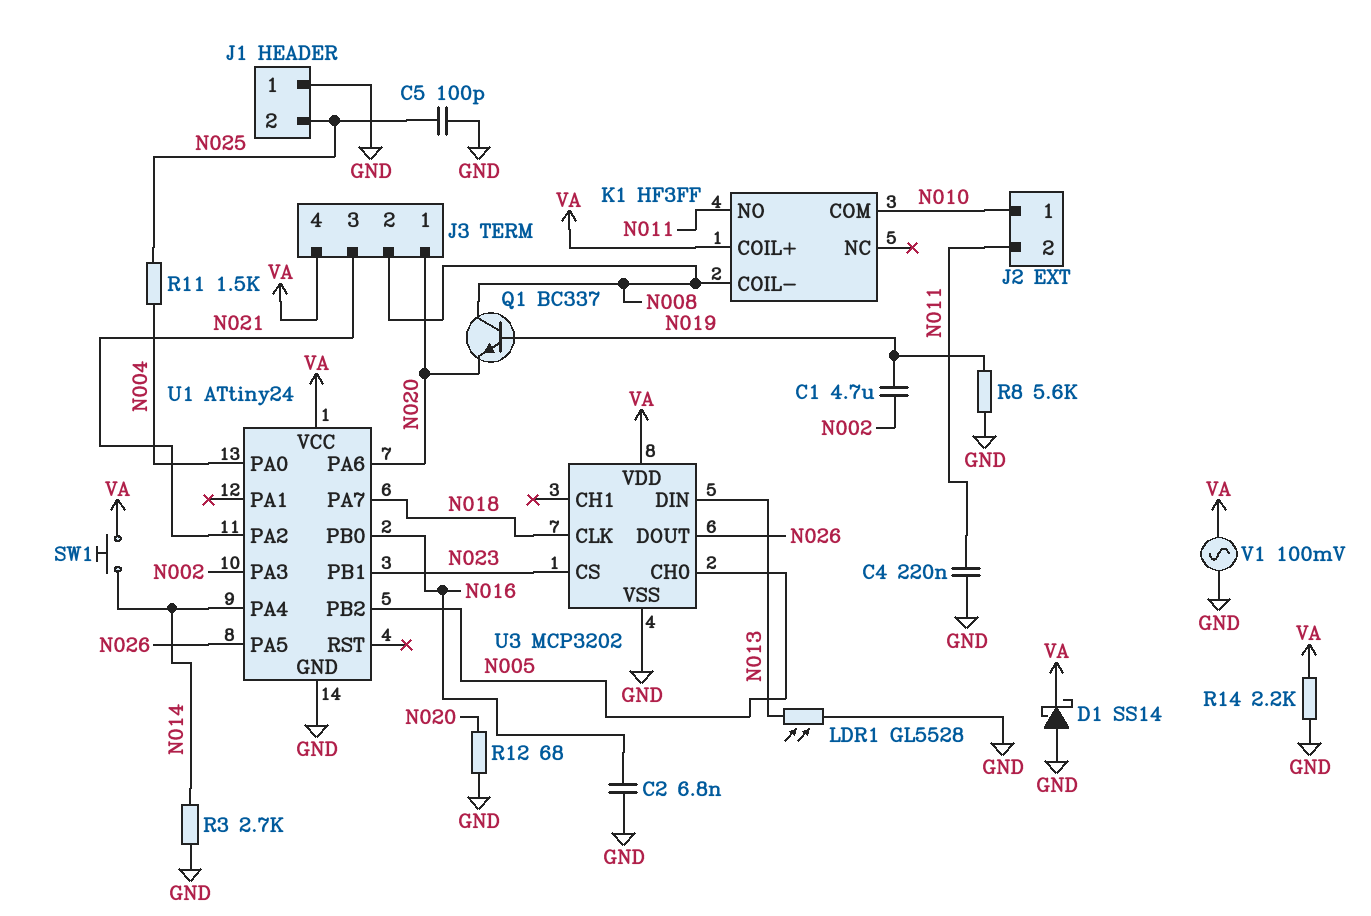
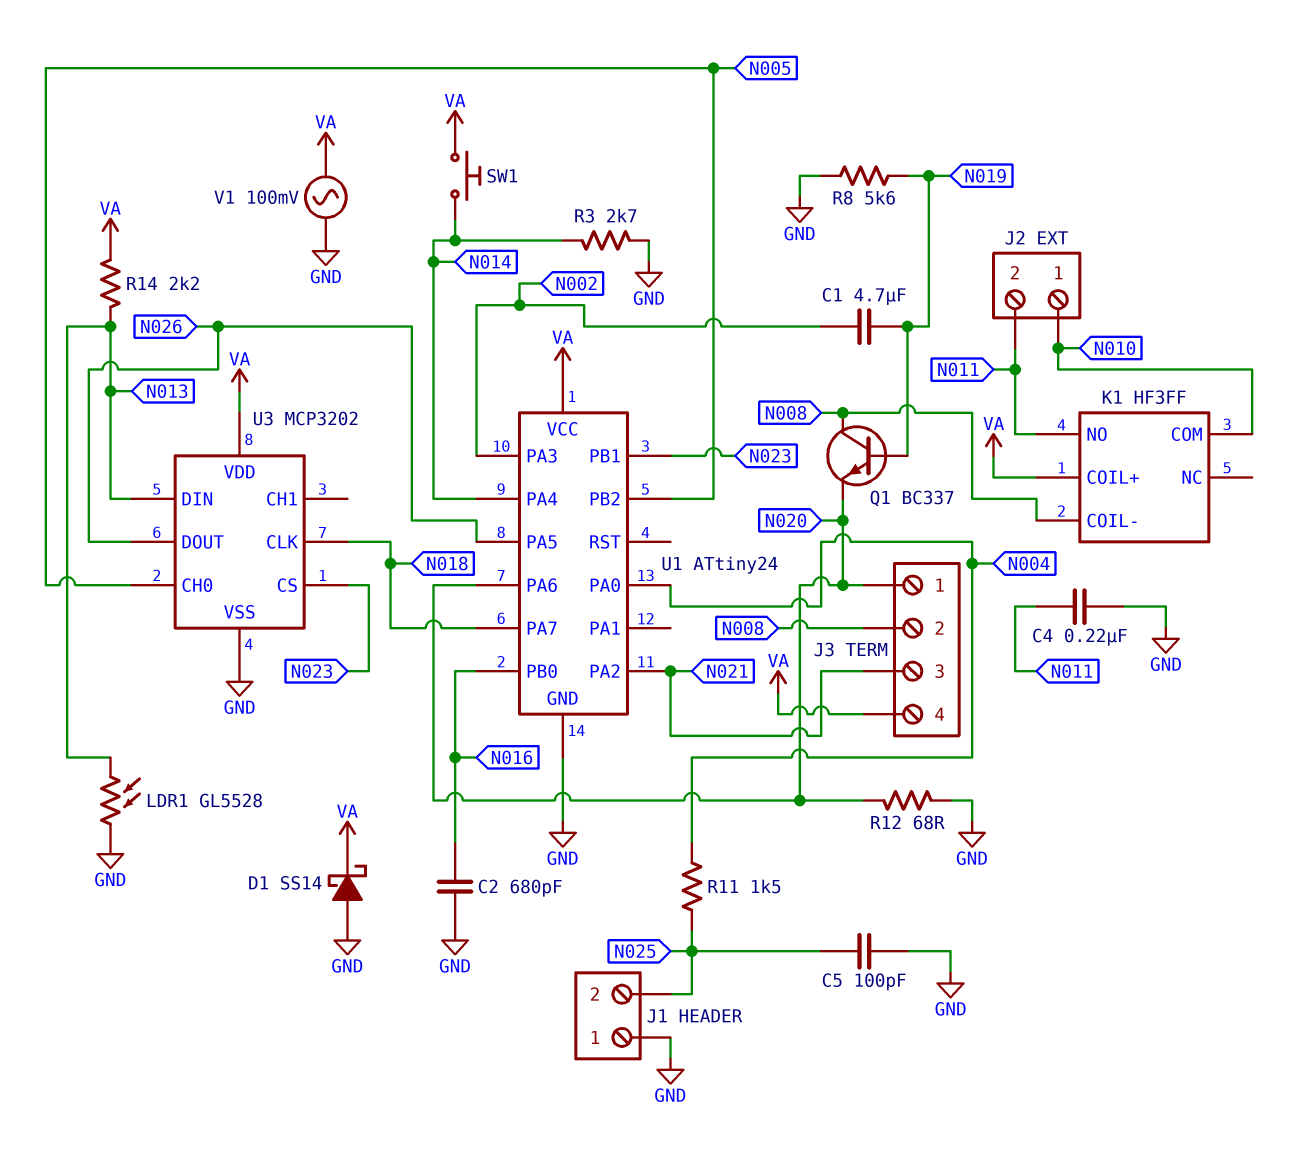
C2: 6.8nF (GND, N016) -> 680pF (GND, N016)
R14: 2.2k (GND, VA) -> 2.2k (N013, VA)

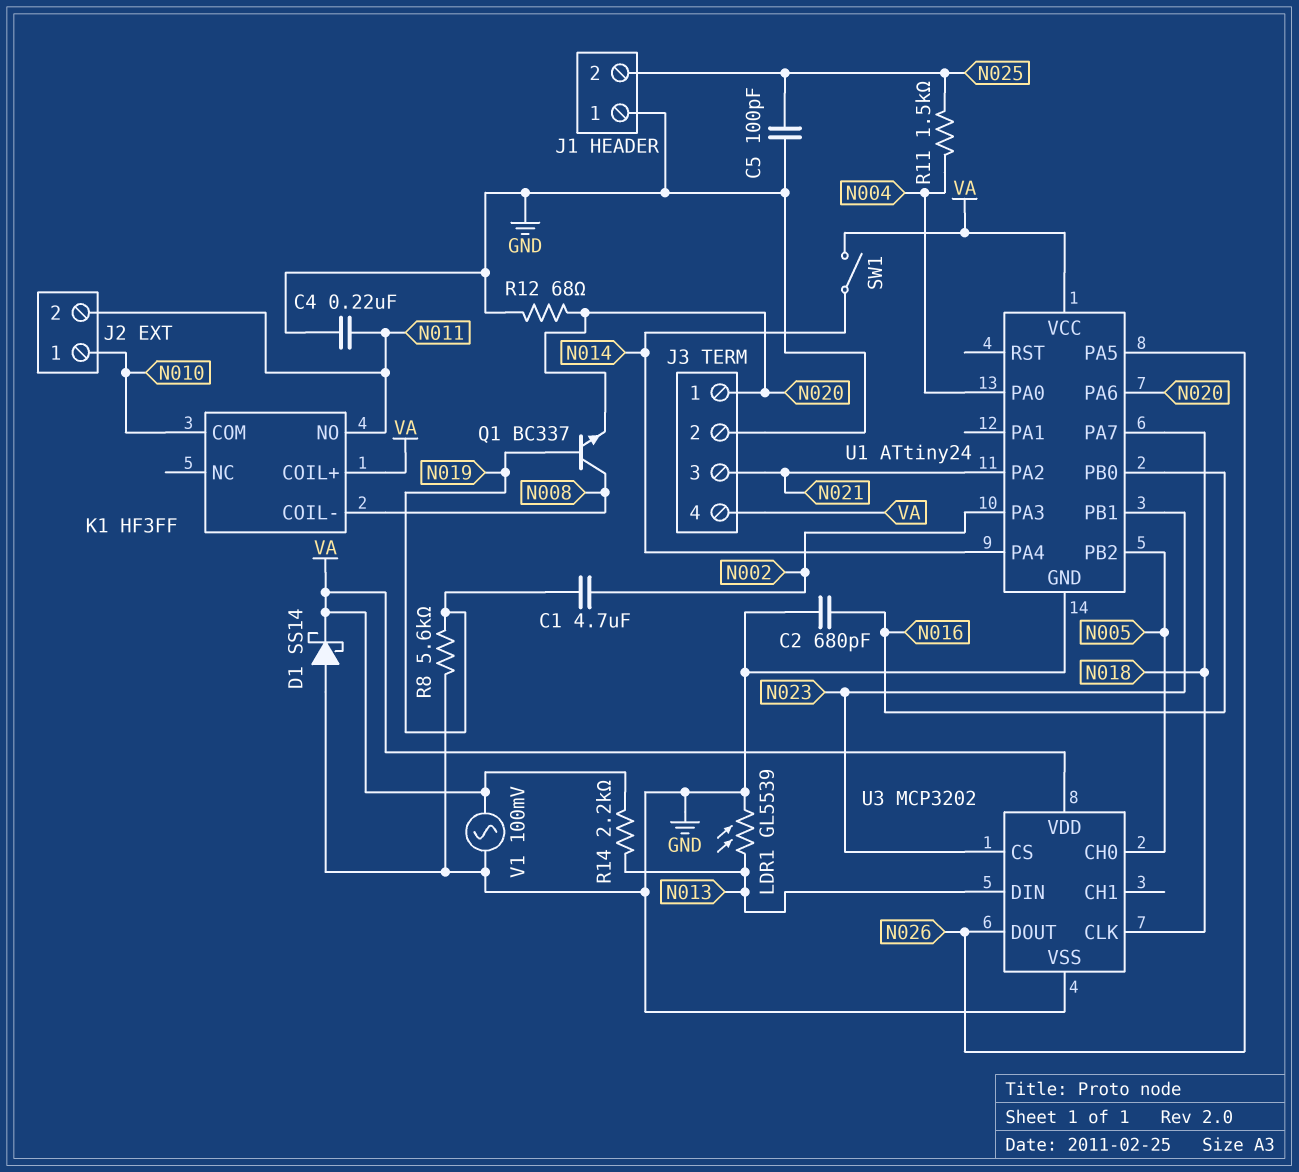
J3 pin 2: N008 -> GND
LDR1: GL5528 (GND, N013) -> GL5539 (GND, N013)
R3: 2.7k (GND, N014) -> none
SW1: button (N014, VA) -> switch (N014, VA)

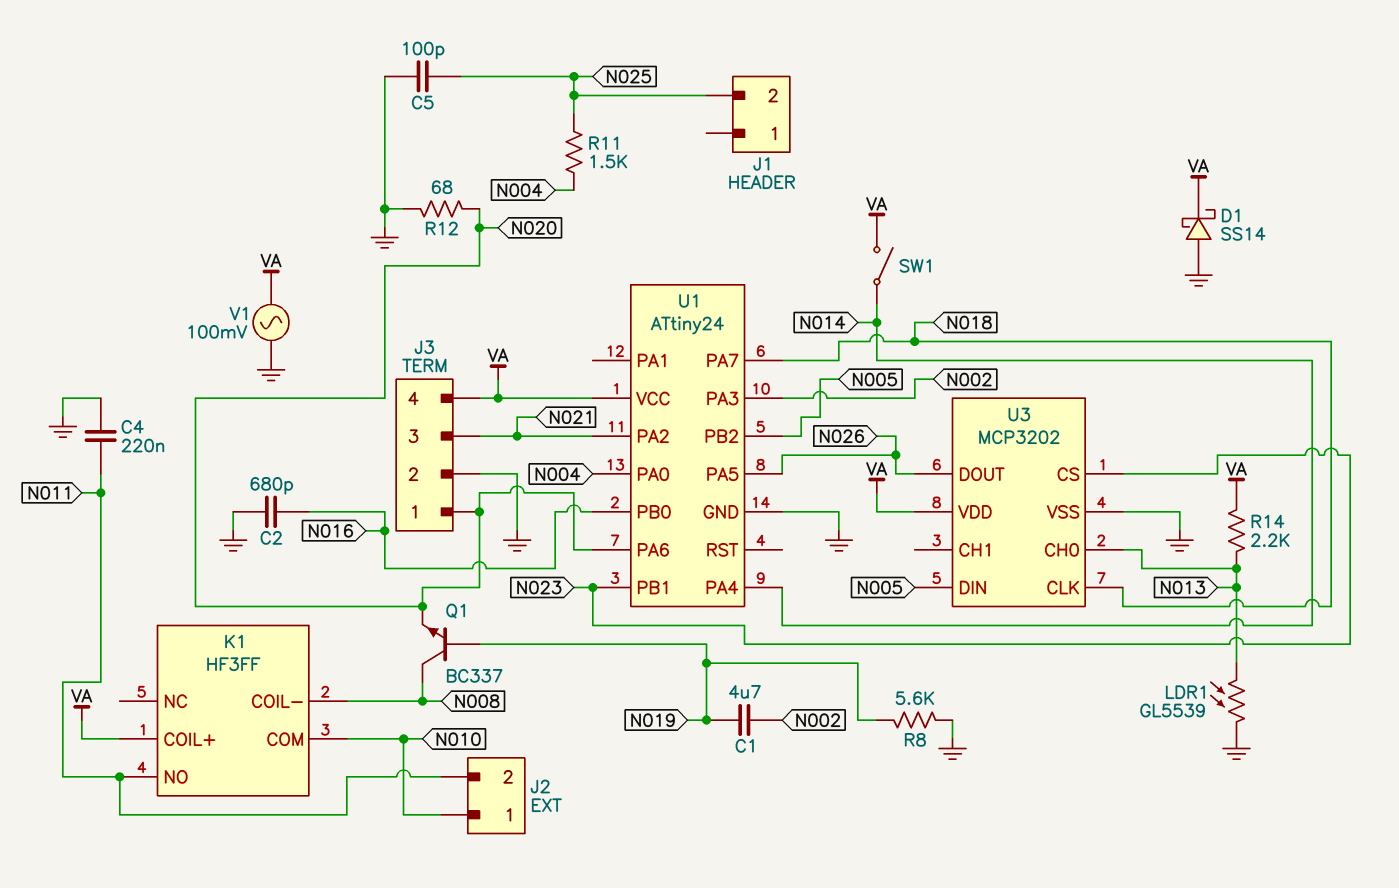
J1 pin 1: GND -> none
U3 pin CH0: N005 -> N013
U3 pin DIN: N013 -> N005

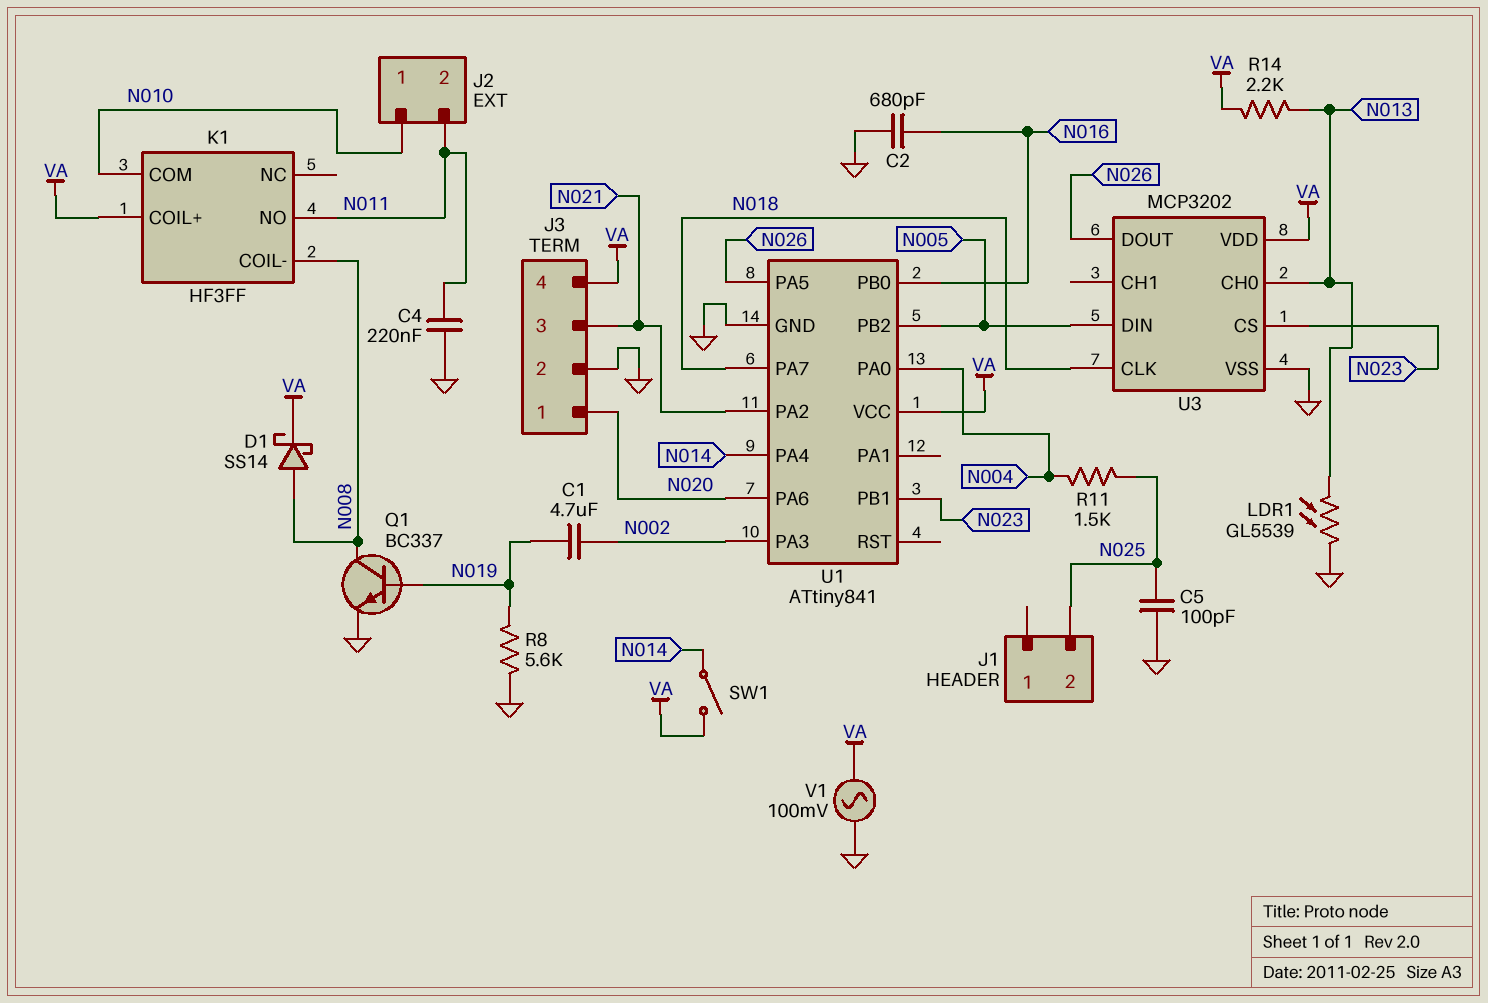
D1: schottky SS14 (A GND, K VA) -> schottky SS14 (A N008, K VA)
Q1: NPN BC337 (B N019, C N008, E N020) -> NPN BC337 (B N019, C N008, E GND)
R12: 68 (GND, N020) -> none
U1: ATtiny24 -> ATtiny841

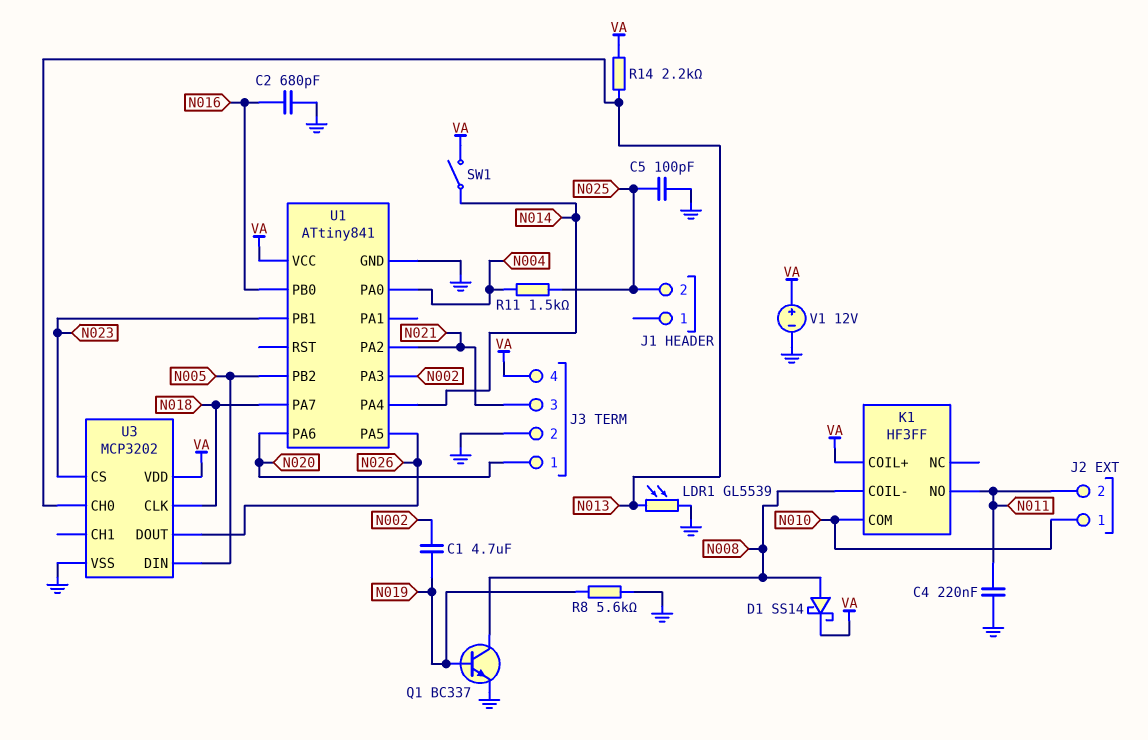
V1: AC 100mV (GND, VA) -> 12V (plus VA, minus GND)

